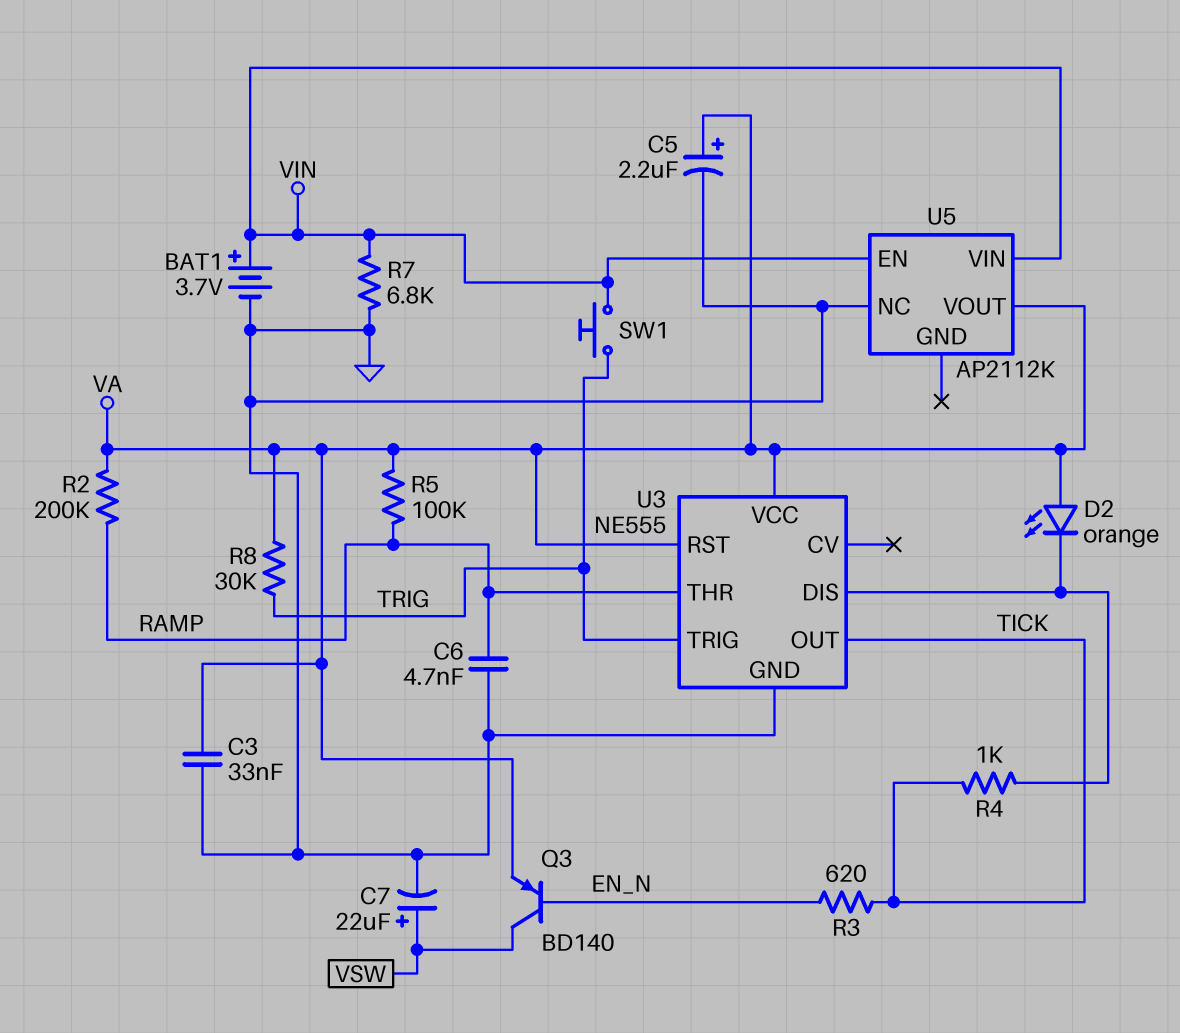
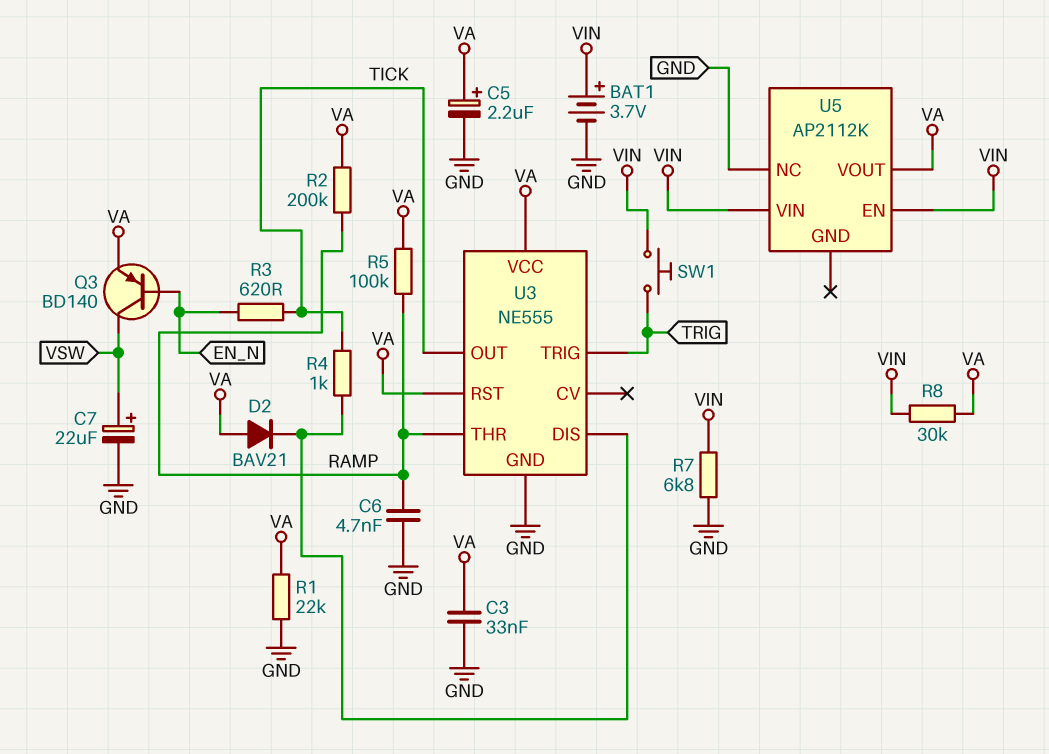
D2: LED orange (A VA, K U3/DIS) -> diode BAV21 (A VA, K U3/DIS)
R1: none -> 22k (GND, VA)
R8: 30k (TRIG, VA) -> 30k (VA, VIN)

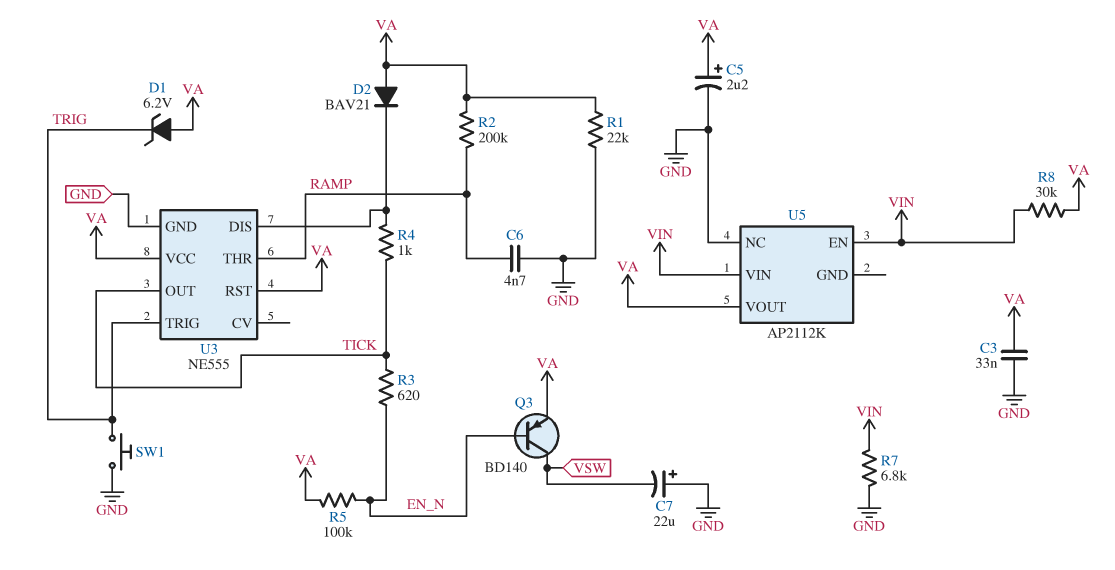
BAT1: 3.7V (plus VIN, minus GND) -> none
C7: 22uF (plus VSW, minus GND) -> 22uF (plus GND, minus VSW)
D1: none -> zener 6.2V (A VA, K TRIG)
R5: 100k (RAMP, VA) -> 100k (EN_N, VA)
SW1: button (TRIG, VIN) -> button (GND, TRIG)

